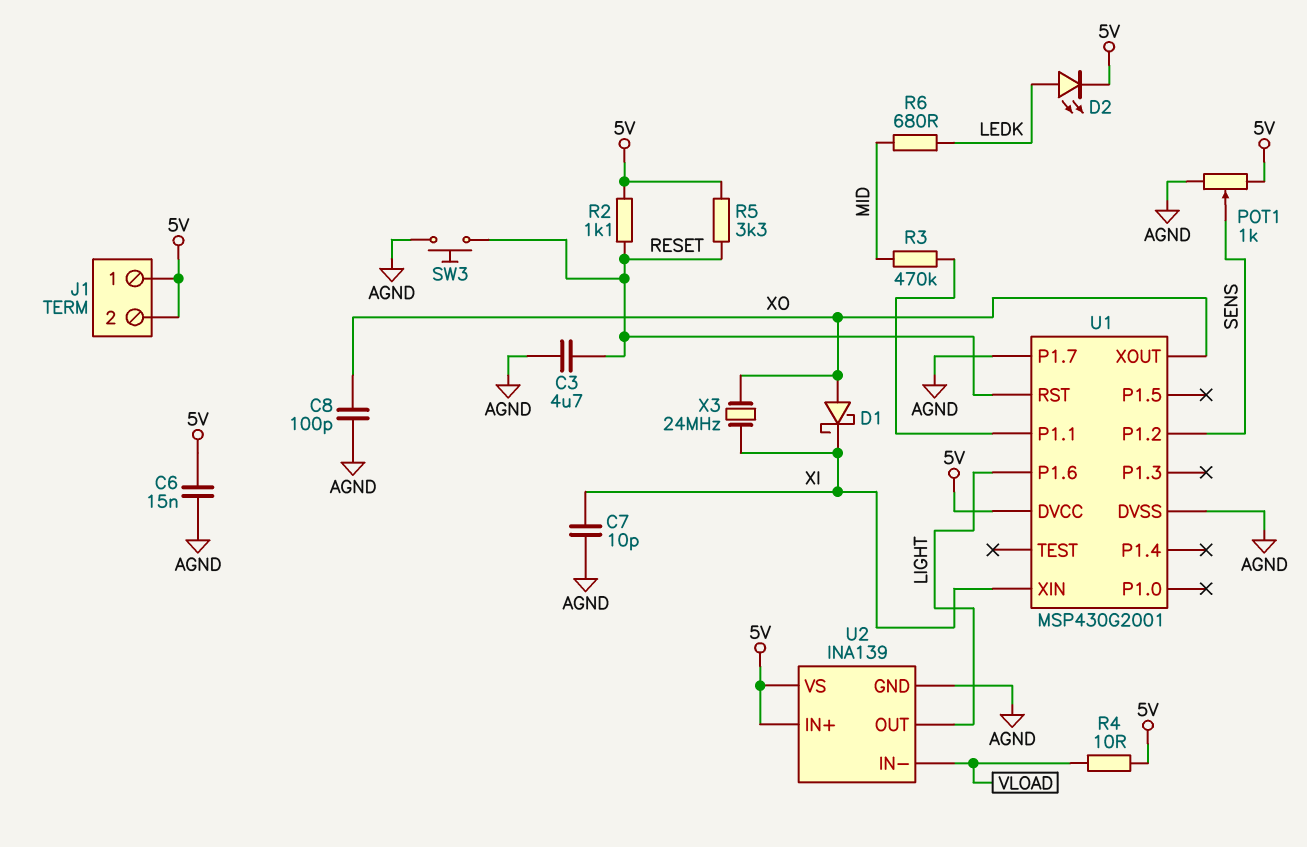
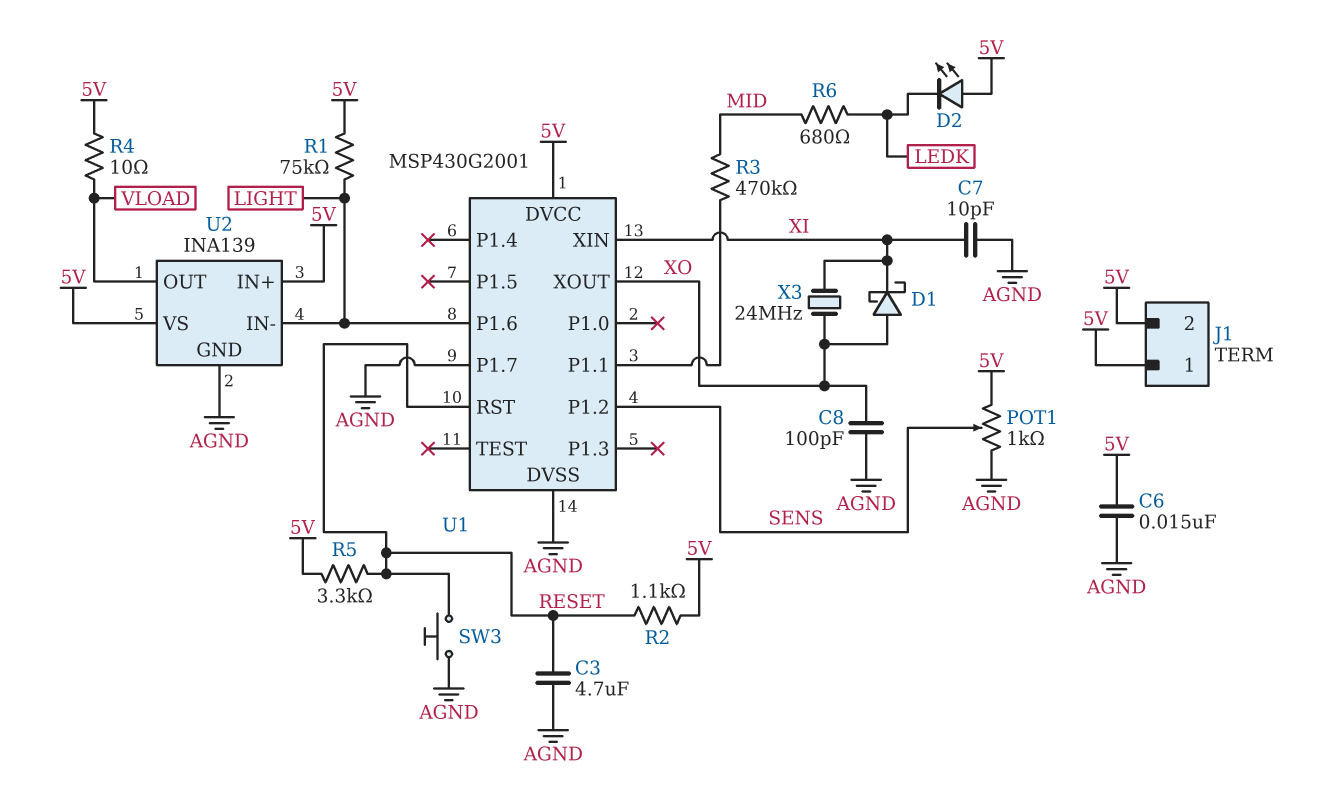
D2: LED (A LEDK, K 5V) -> LED (A 5V, K LEDK)
R1: none -> 75k (5V, LIGHT)
U2 pin IN-: VLOAD -> LIGHT
U2 pin OUT: LIGHT -> VLOAD

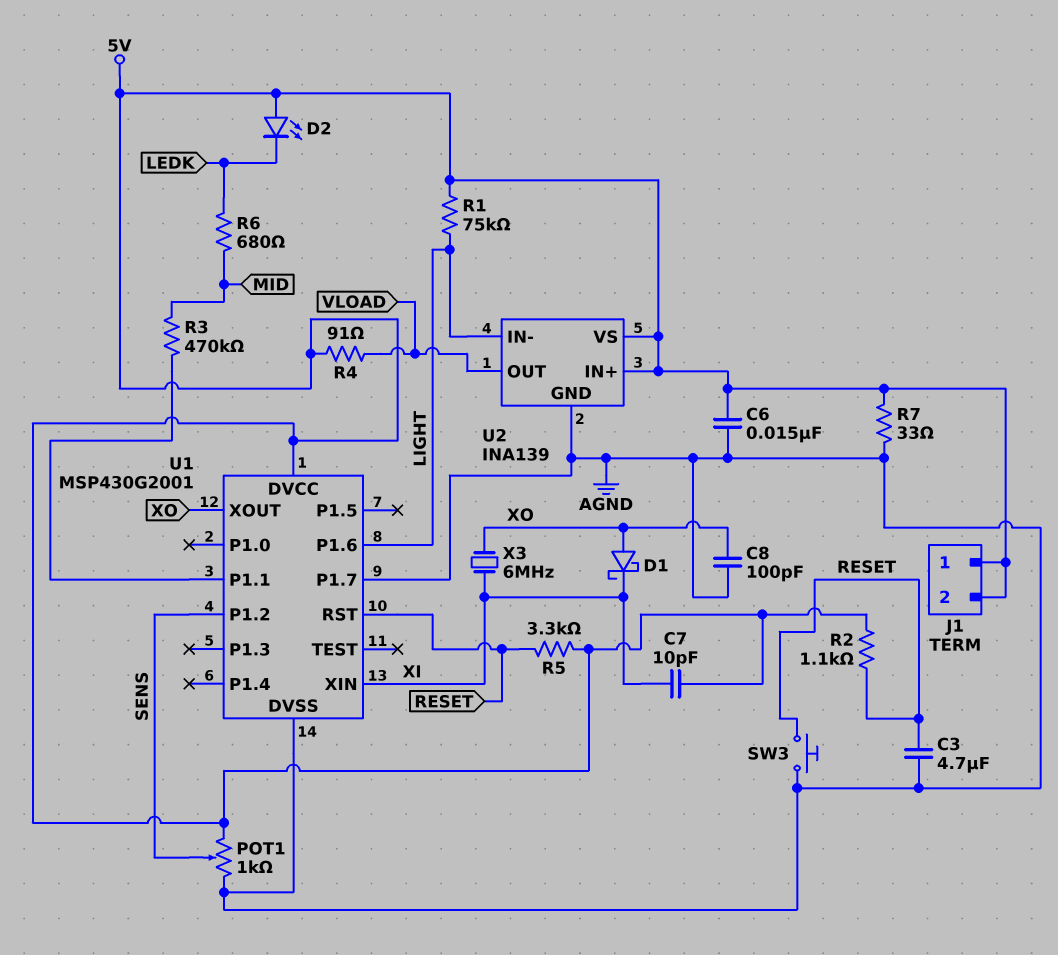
C7: 10pF (AGND, XI) -> 10pF (5V, XI)
R4: 10 (5V, VLOAD) -> 91 (5V, VLOAD)
R7: none -> 33 (5V, AGND)
X3: 24MHz (XI, XO) -> 6MHz (XI, XO)

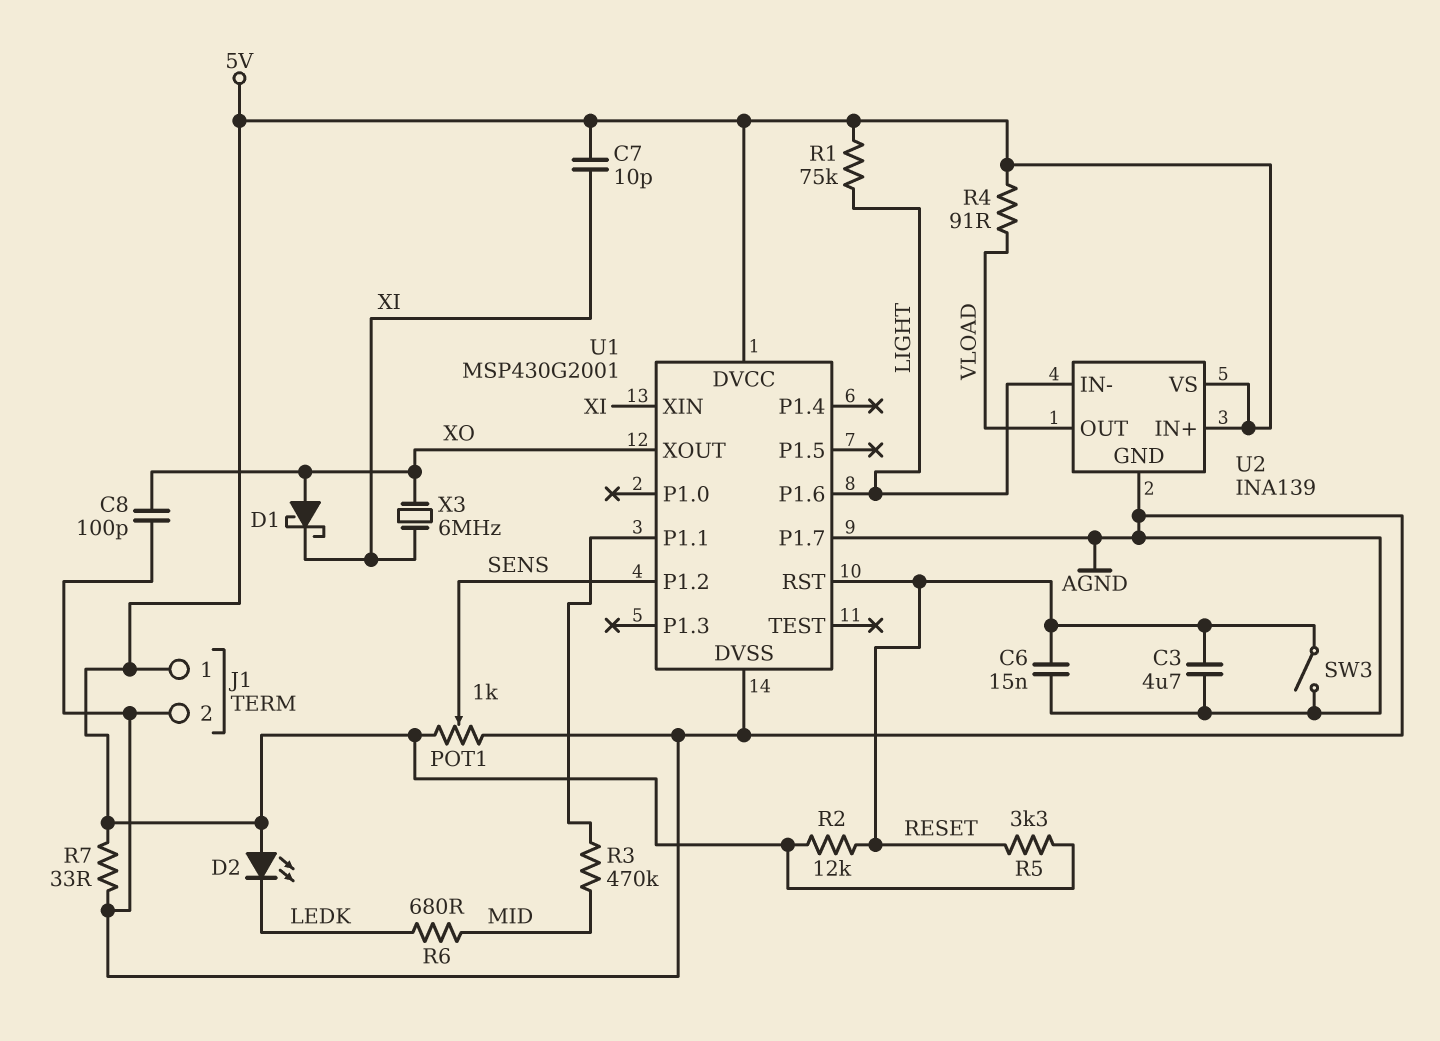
C6: 15nF (5V, AGND) -> 15nF (AGND, RESET)
J1 pin 2: 5V -> AGND
R2: 1.1k (5V, RESET) -> 12k (5V, RESET)
SW3: button (AGND, RESET) -> switch (AGND, RESET)

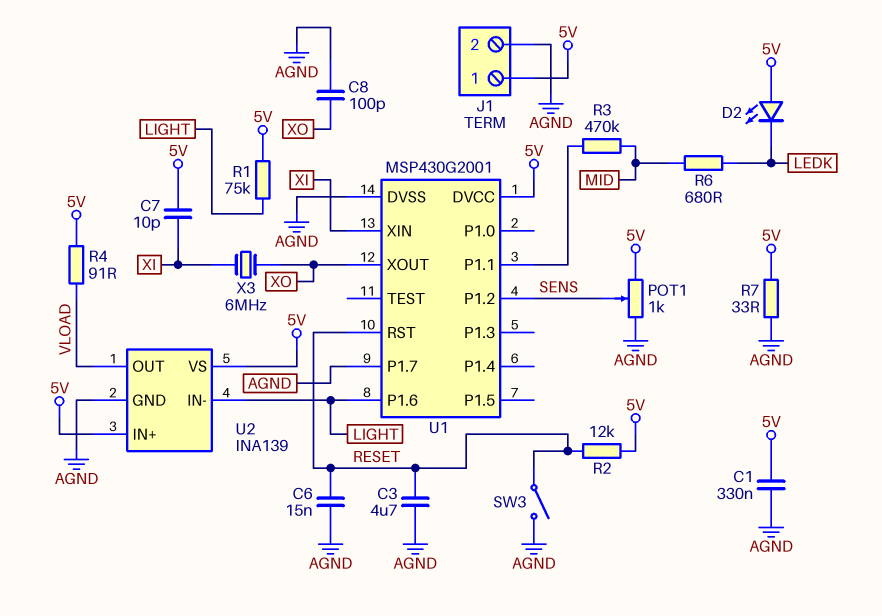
C1: none -> 330nF (5V, AGND)
D1: schottky (A XO, K XI) -> none
R5: 3.3k (5V, RESET) -> none

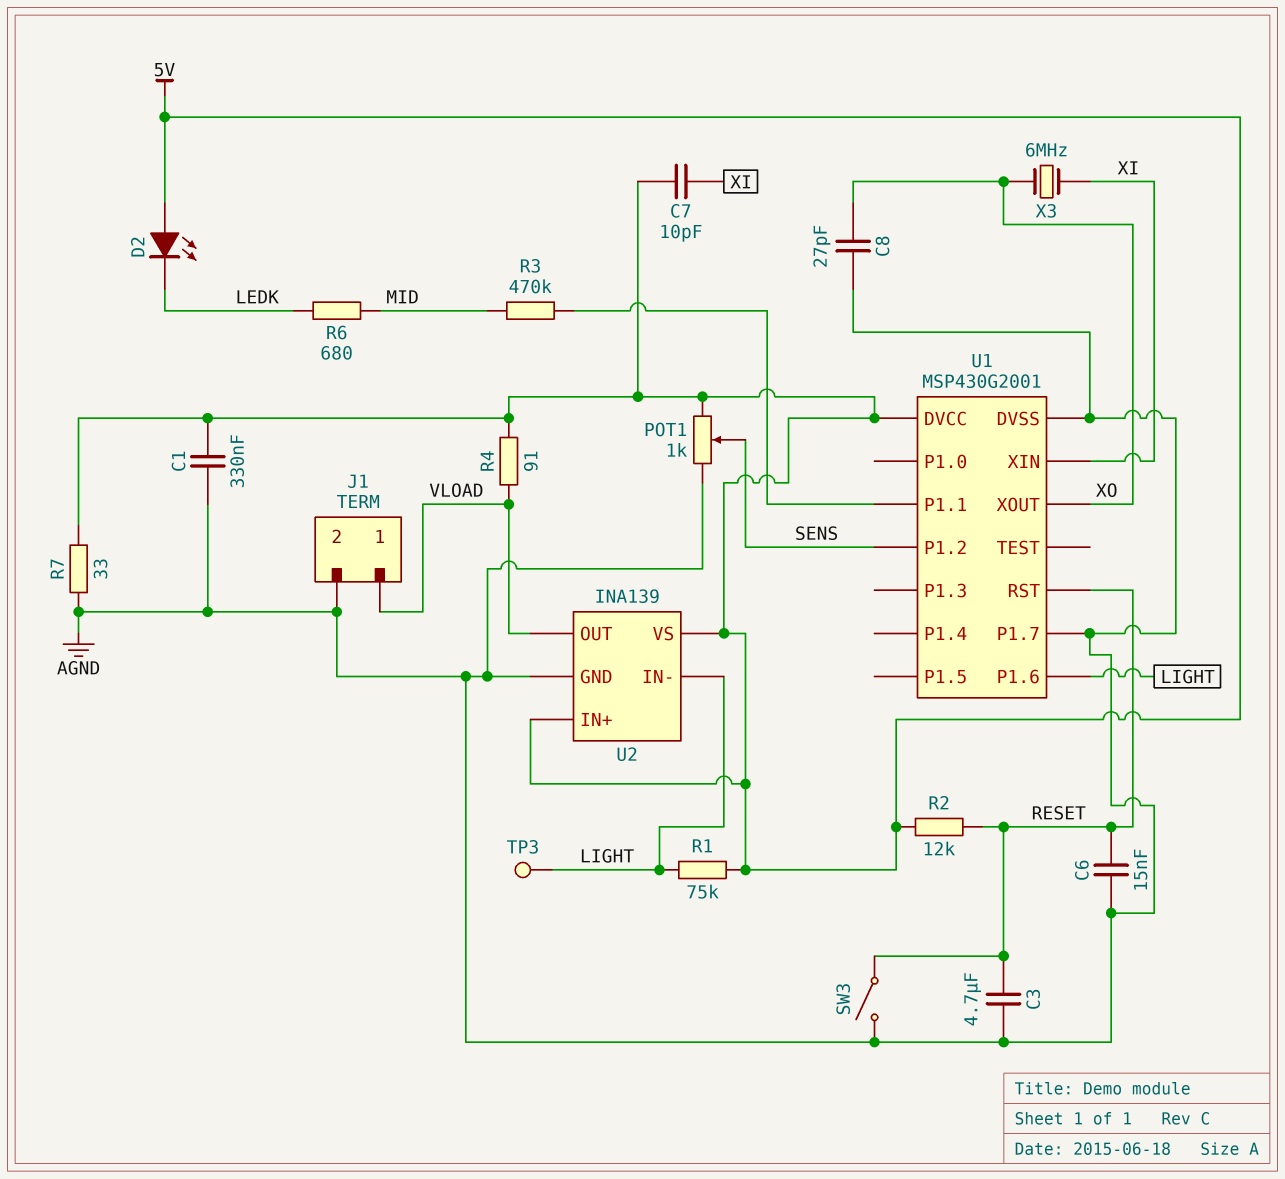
C8: 100pF (AGND, XO) -> 27pF (AGND, XO)
J1 pin 1: 5V -> VLOAD
TP3: none -> test point (LIGHT)

